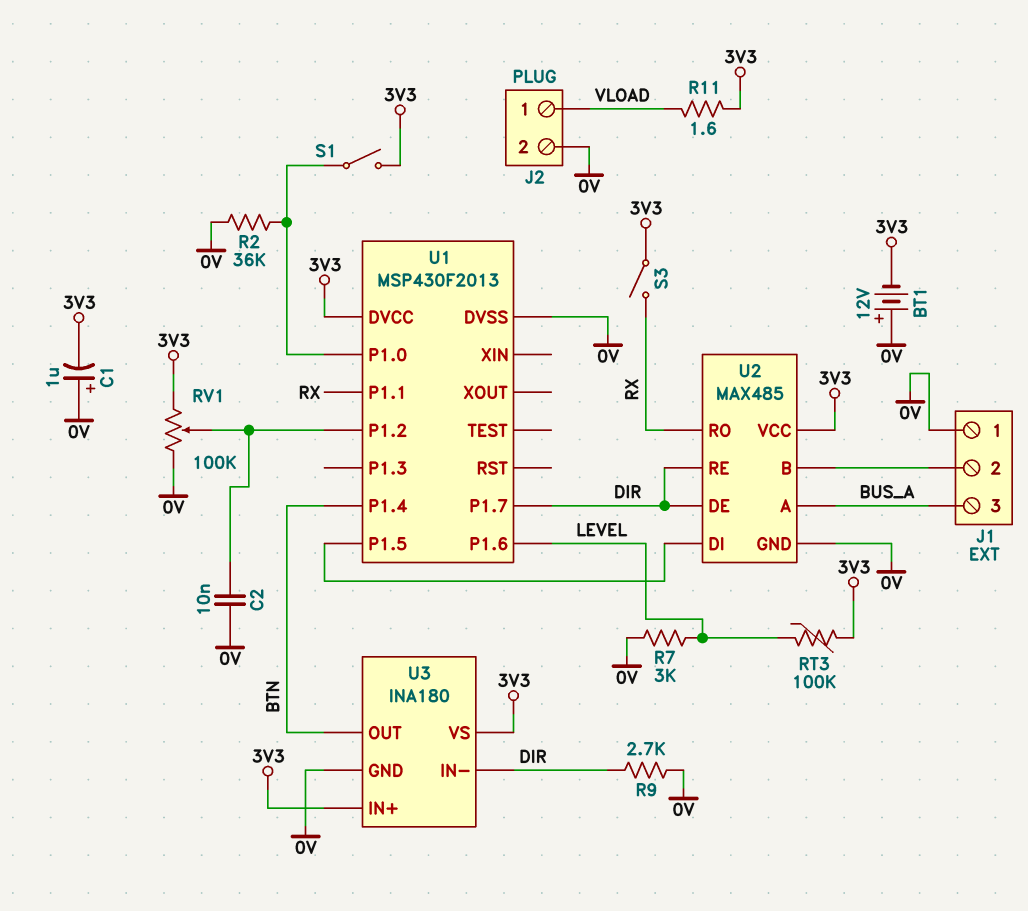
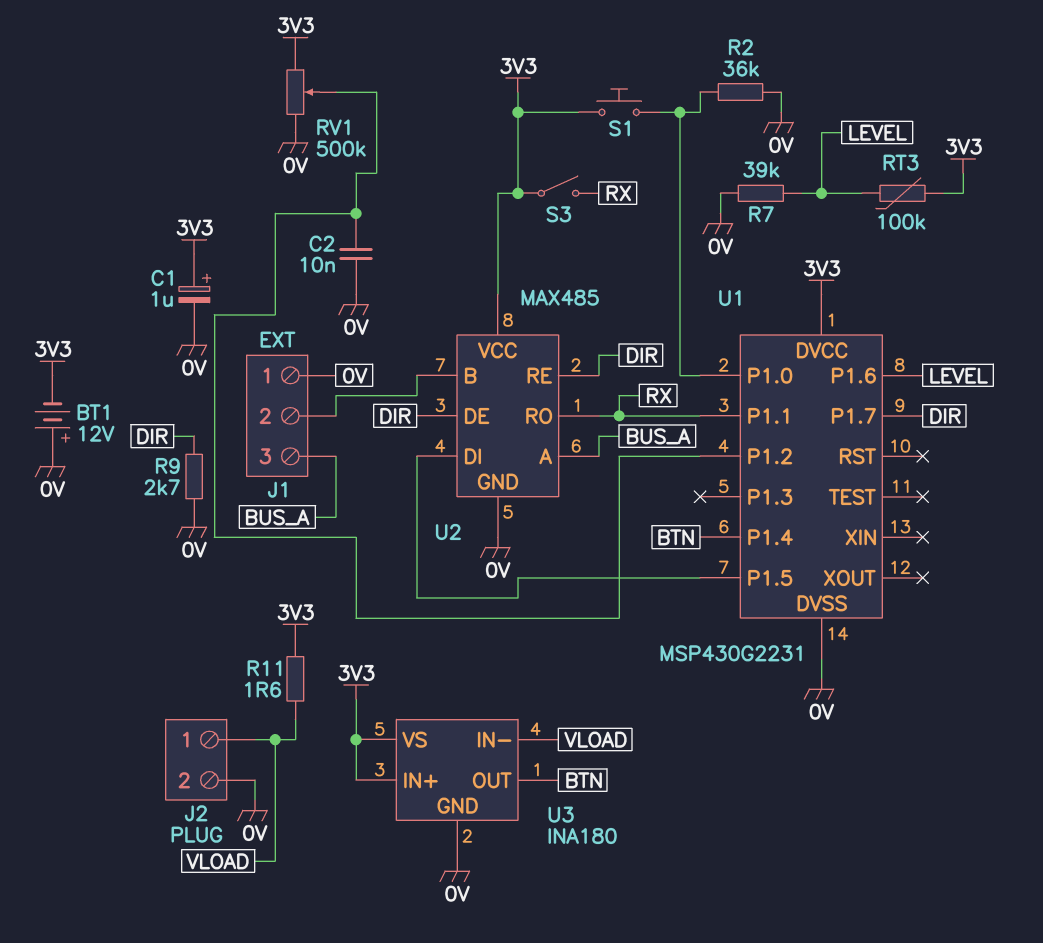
C1: 1uF (plus 0V, minus 3V3) -> 1uF (plus 3V3, minus 0V)
R7: 3k (0V, LEVEL) -> 39k (0V, LEVEL)
RV1: 100k (0V, 3V3, wiper U1/P1.2) -> 500k (0V, 3V3, wiper U1/P1.2)
S1: switch (3V3, U1/P1.0) -> button (3V3, U1/P1.0)
U1: MSP430F2013 -> MSP430G2231
U3 pin IN-: DIR -> VLOAD

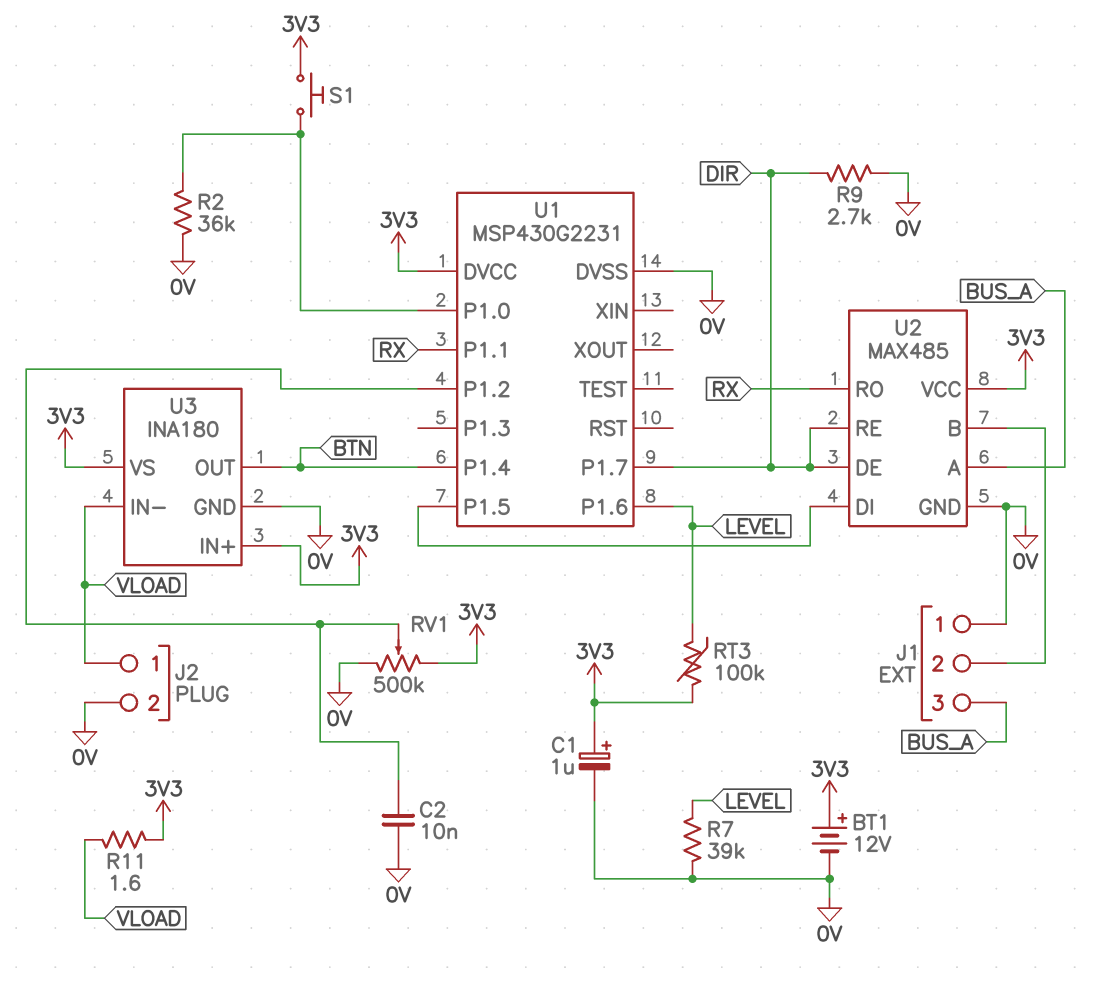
BT1: 12V (plus 0V, minus 3V3) -> 12V (plus 3V3, minus 0V)
S3: switch (3V3, RX) -> none

